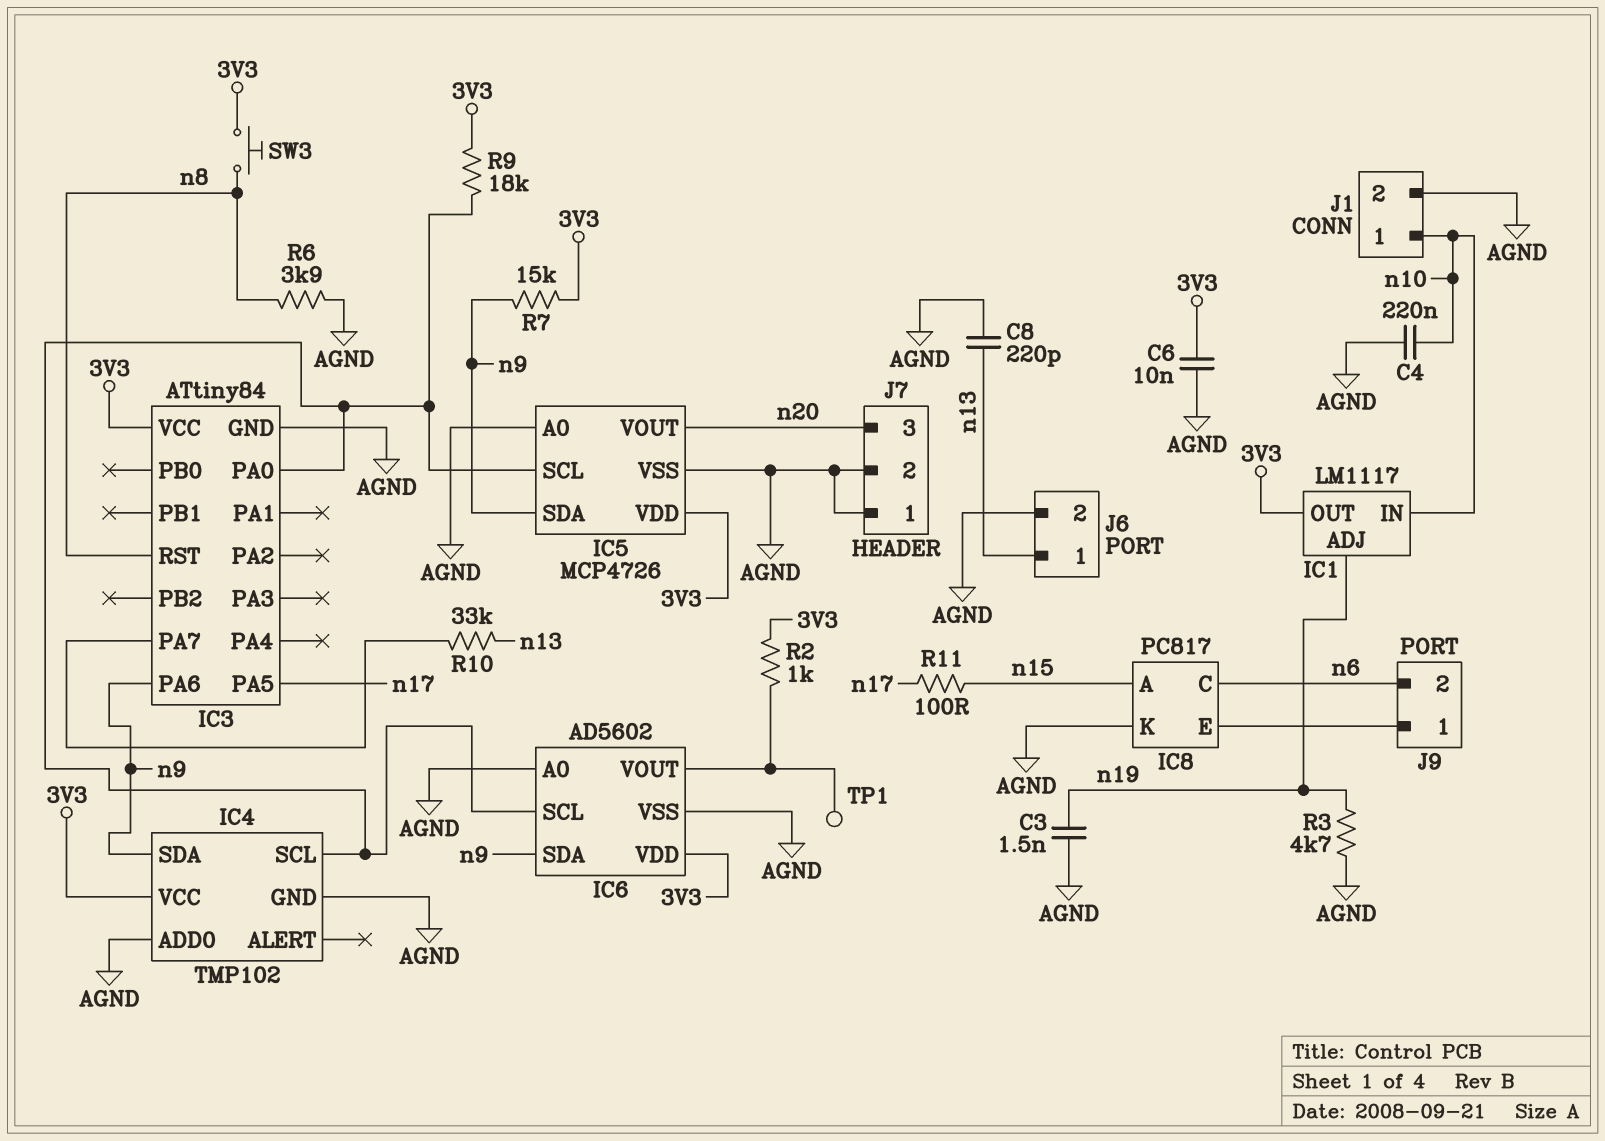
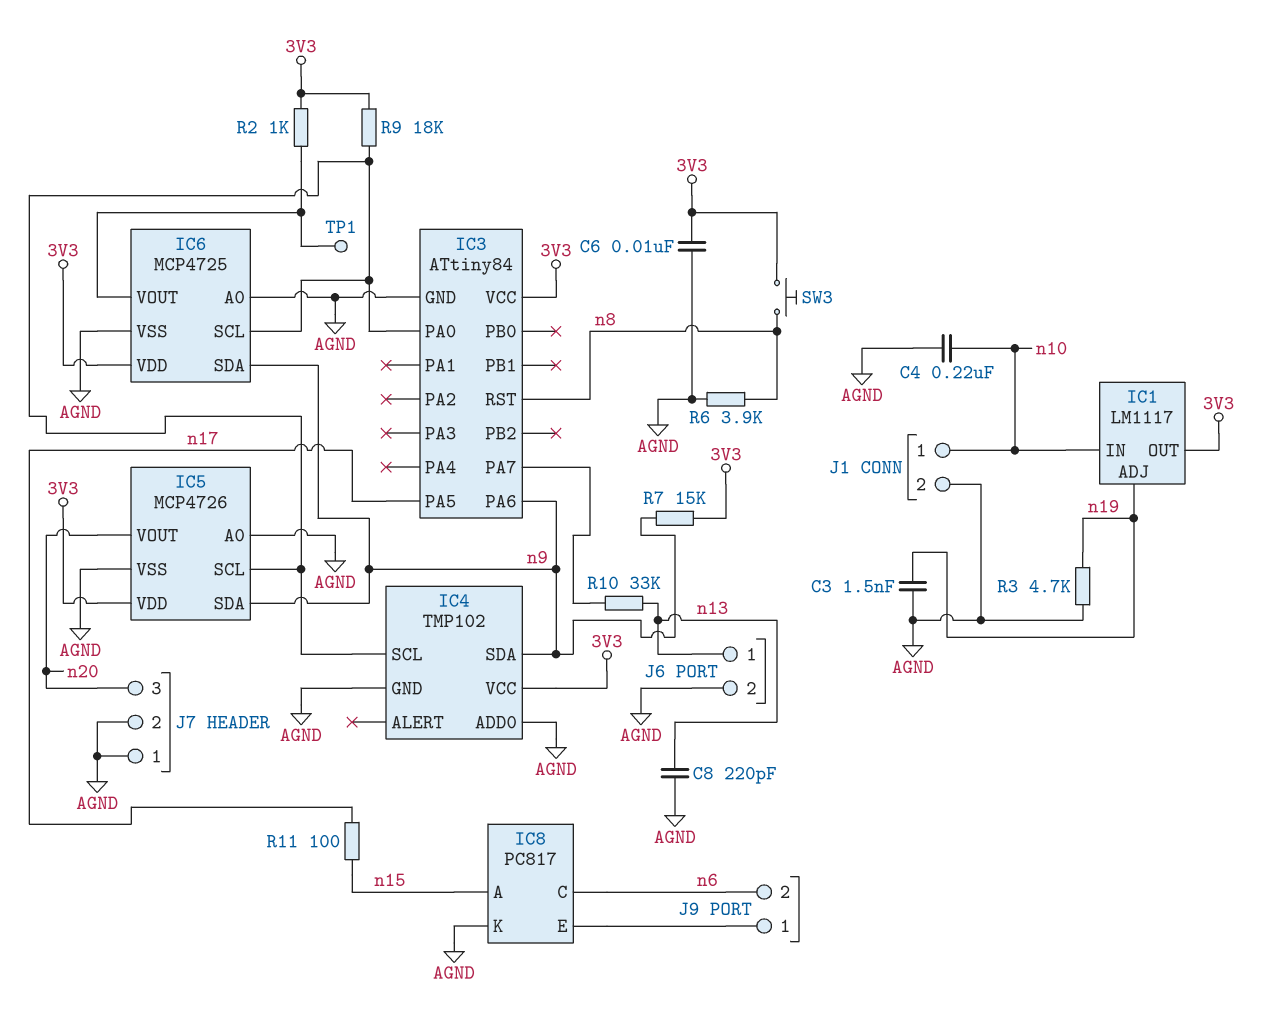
IC6: AD5602 -> MCP4725

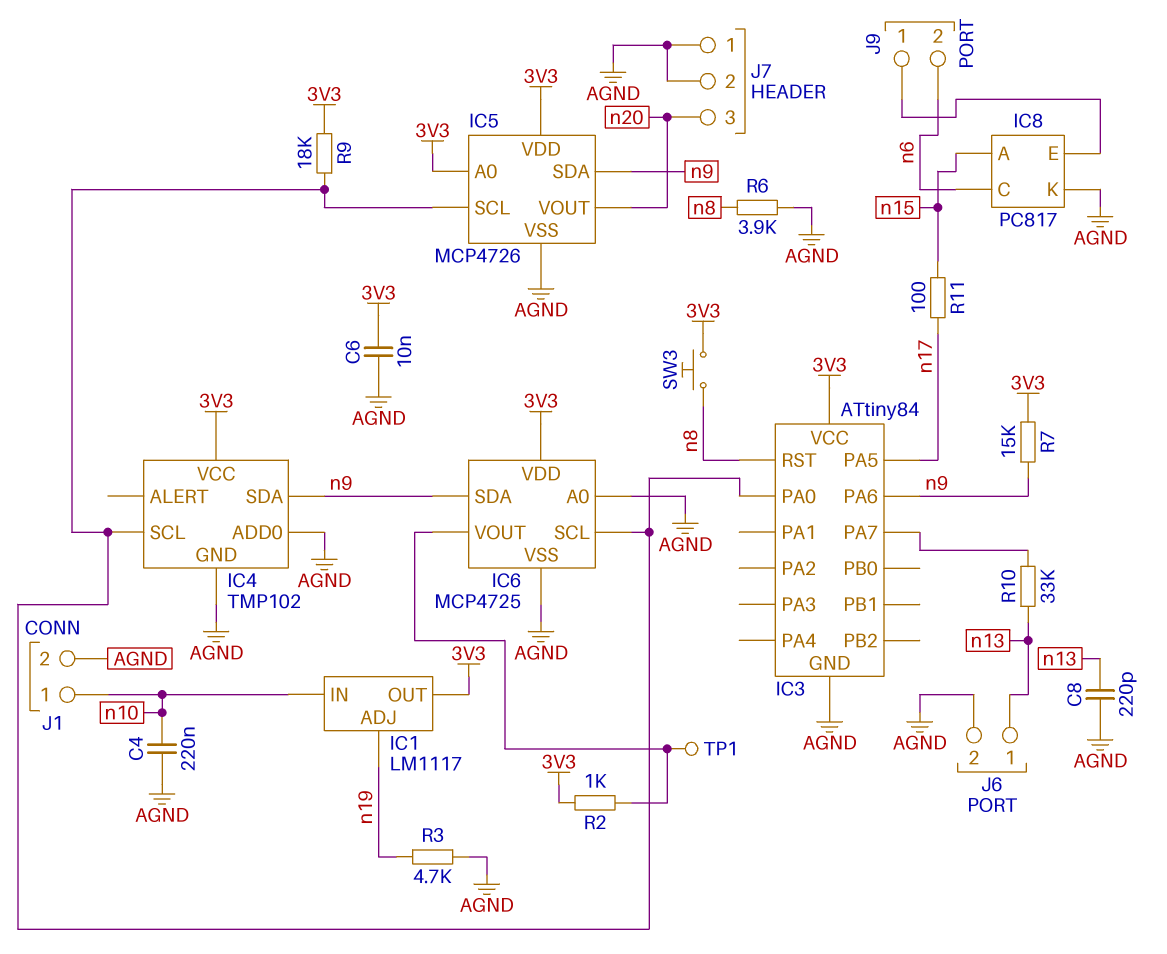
C3: 1.5nF (AGND, n19) -> none
IC5 pin A0: AGND -> 3V3

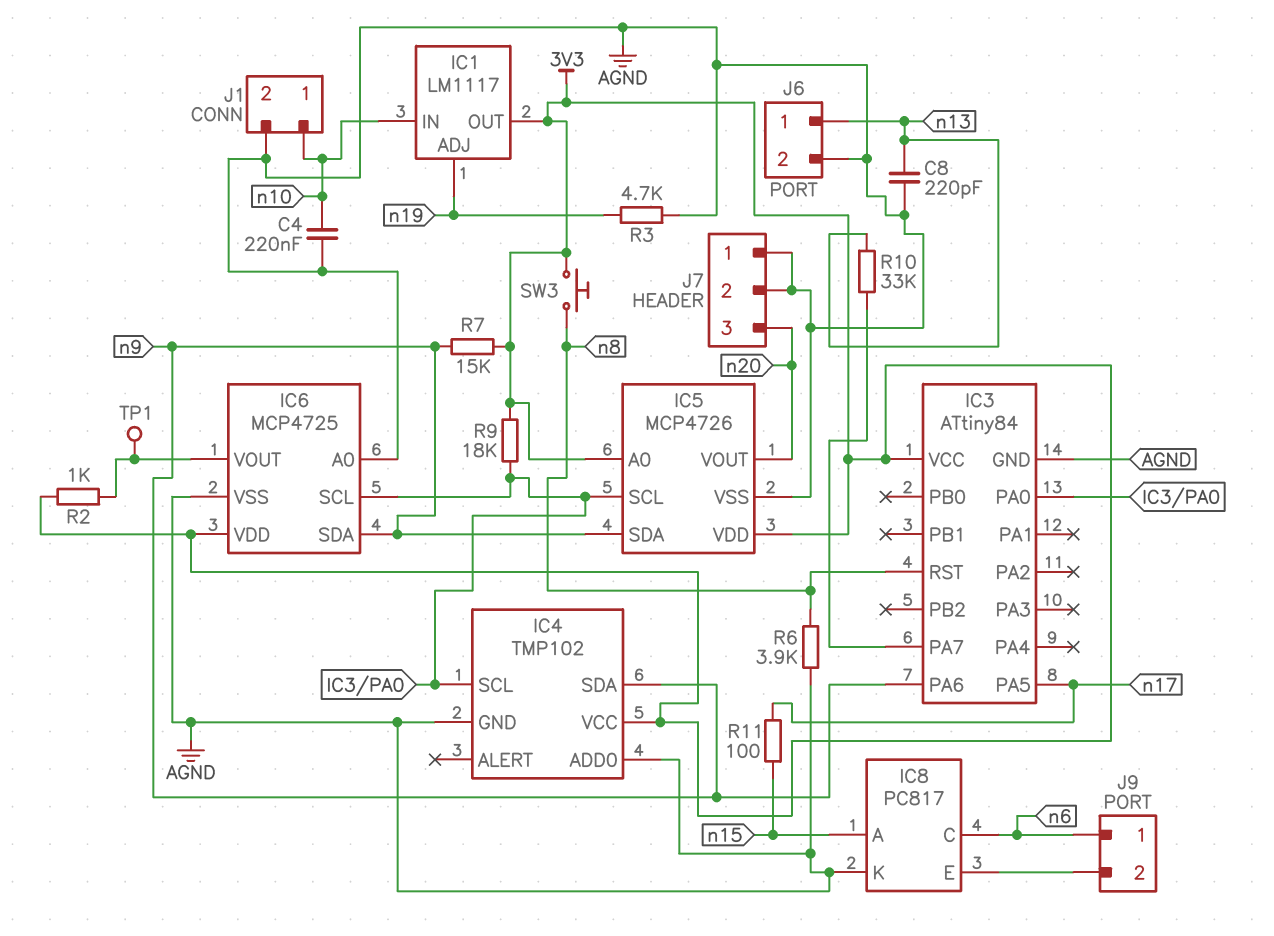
C6: 10nF (3V3, AGND) -> none
J9 pin 1: IC8/E -> n6
J9 pin 2: n6 -> IC8/E

